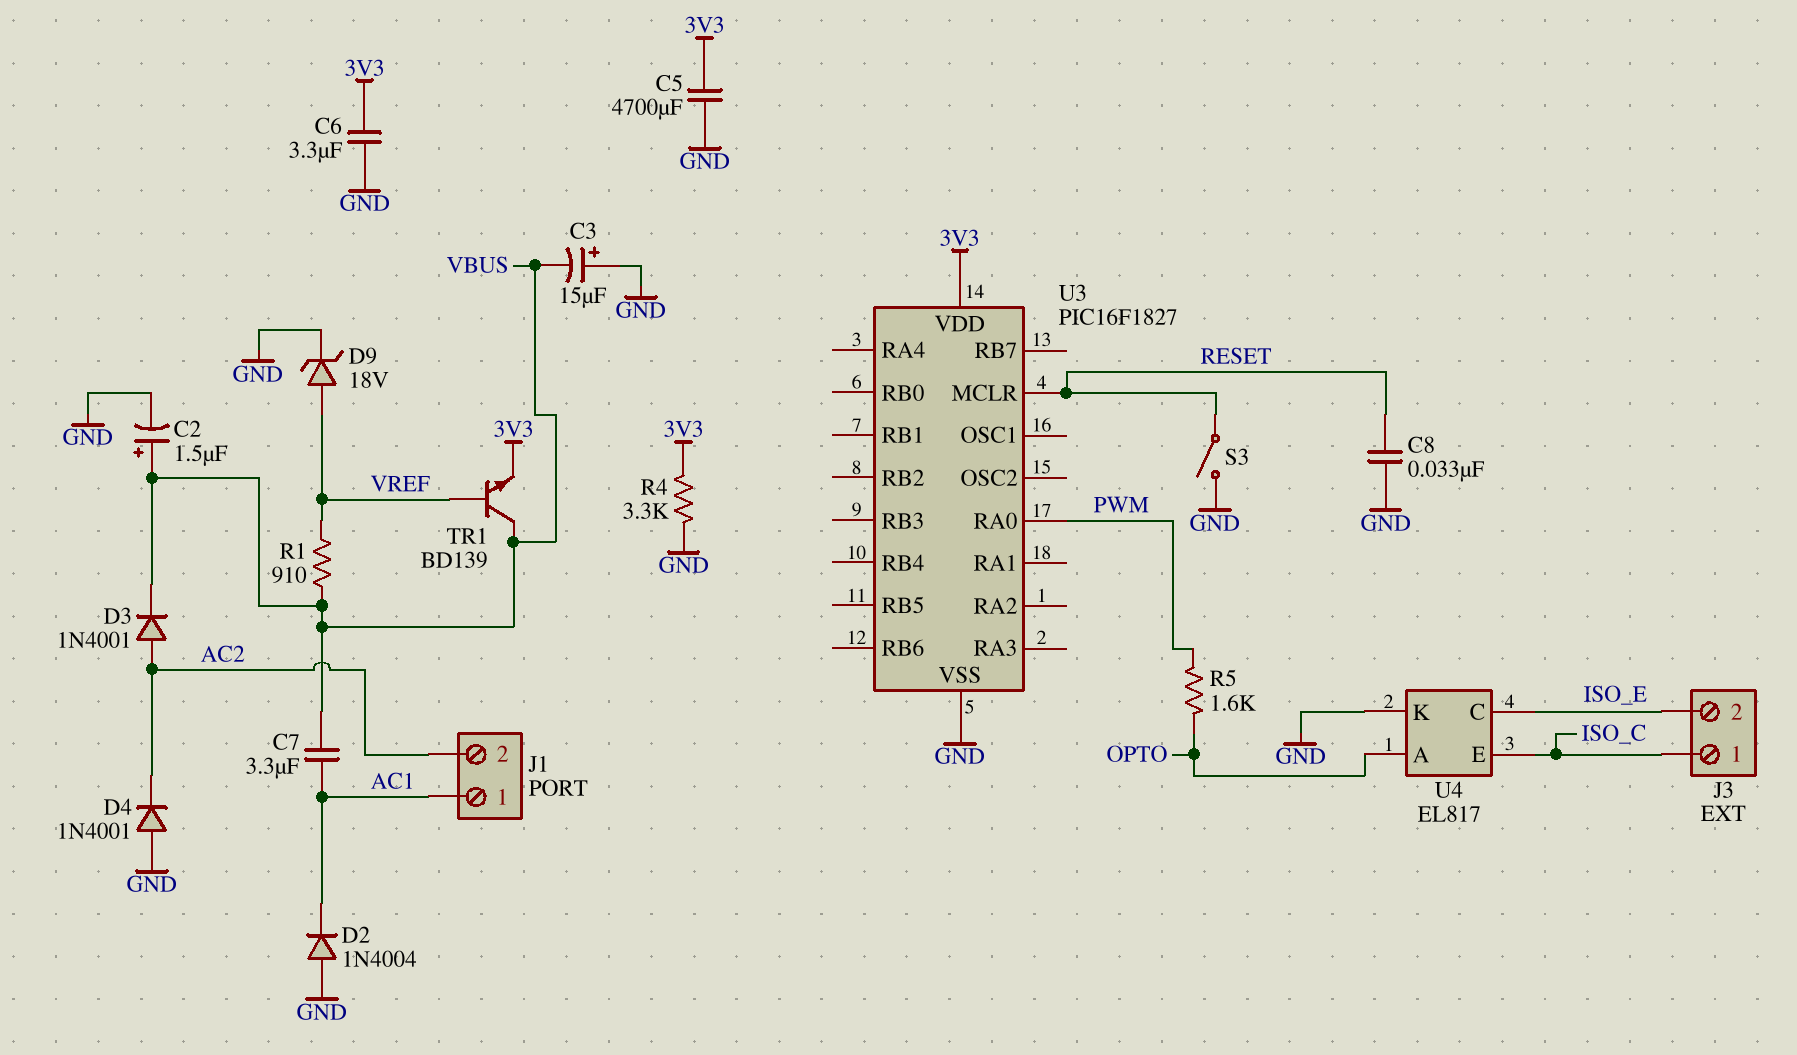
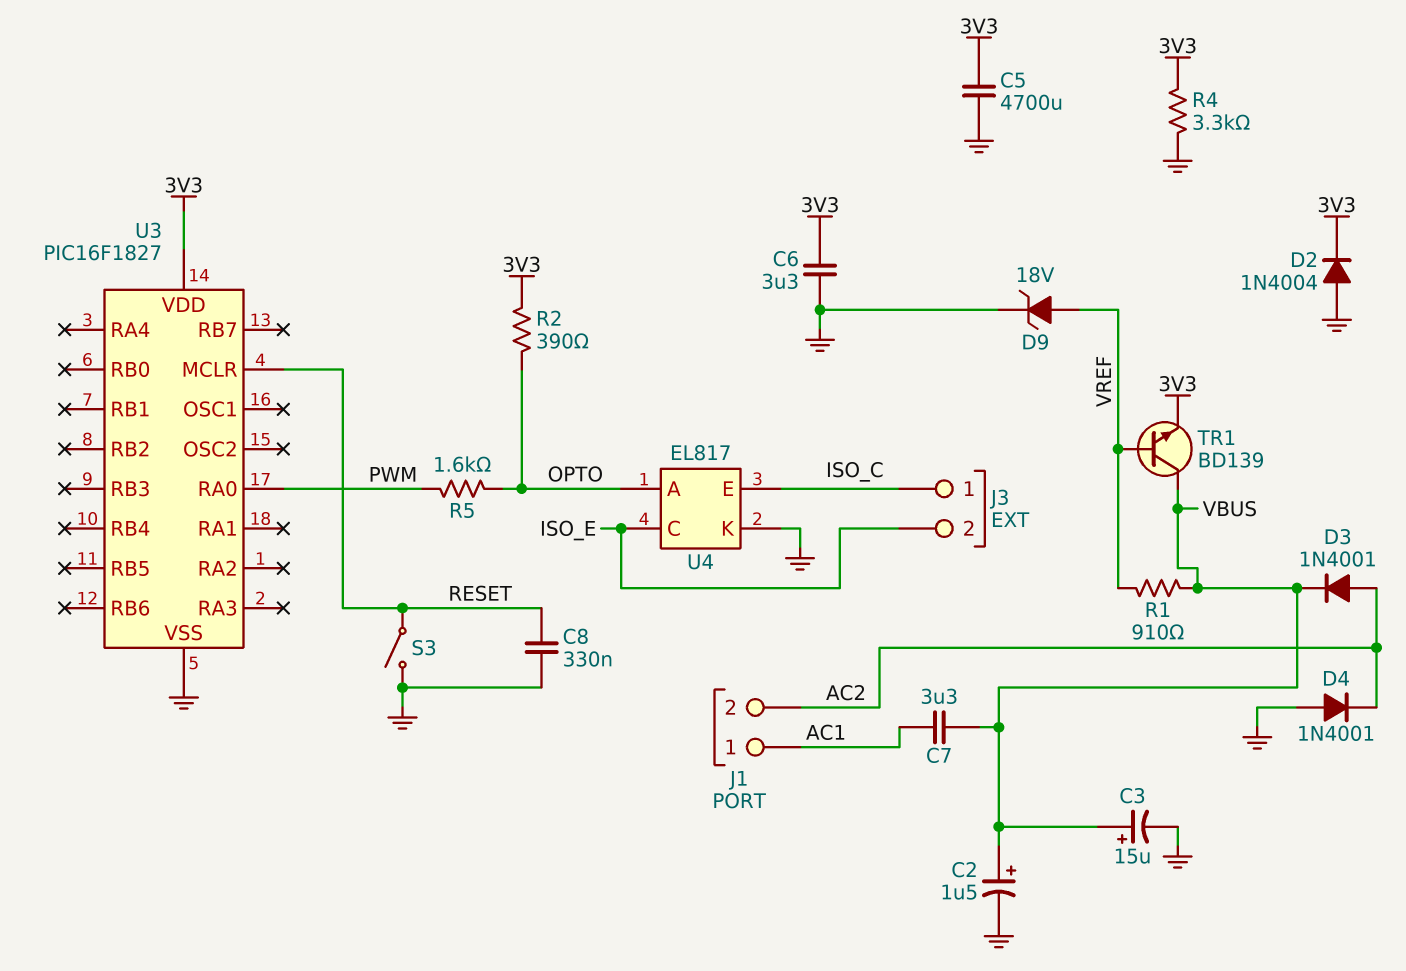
C3: 15uF (plus GND, minus VBUS) -> 15uF (plus VBUS, minus GND)
C8: 33nF (GND, RESET) -> 330nF (GND, RESET)
D2: diode 1N4004 (A GND, K AC1) -> diode 1N4004 (A GND, K 3V3)
R2: none -> 390 (3V3, OPTO)

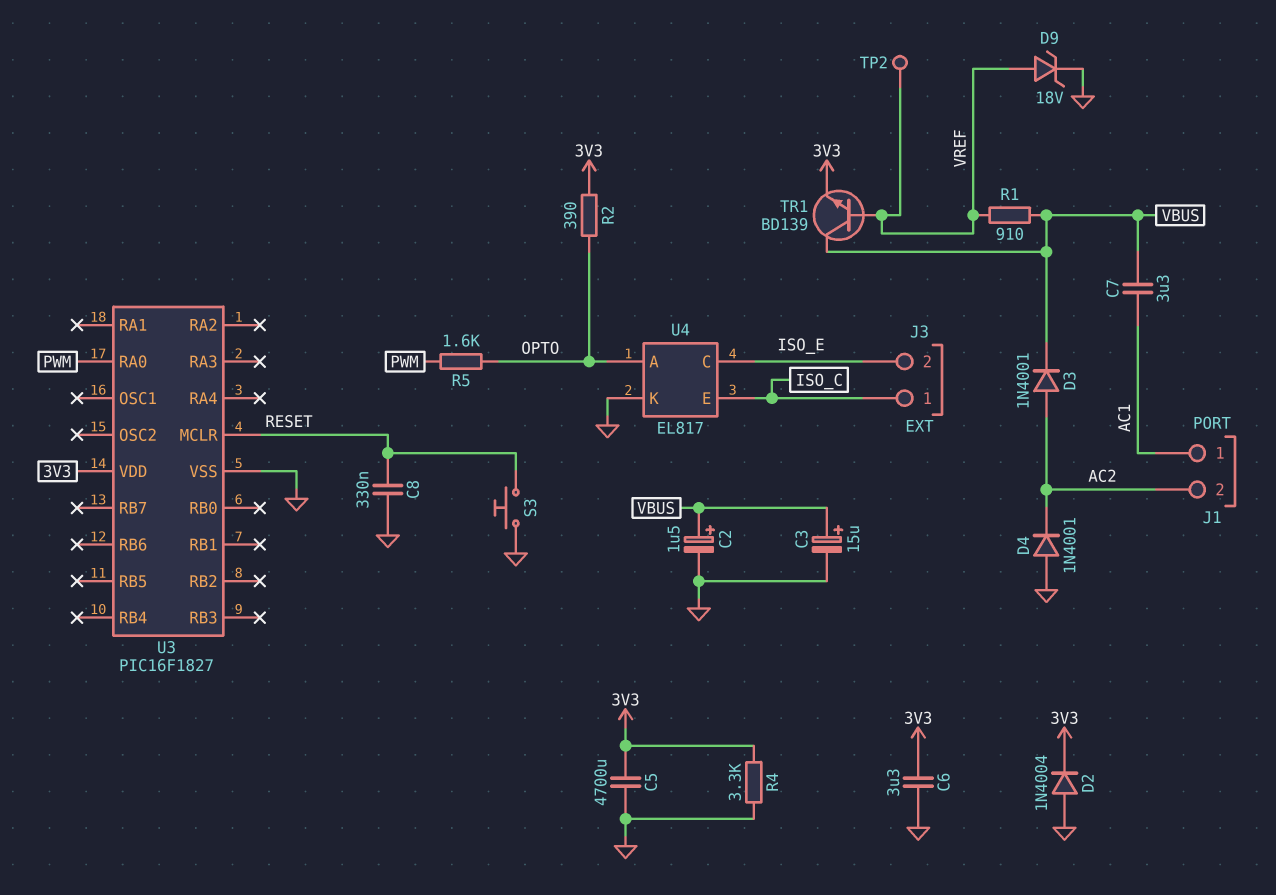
S3: switch (GND, RESET) -> button (GND, RESET)
TP2: none -> test point (VREF)

